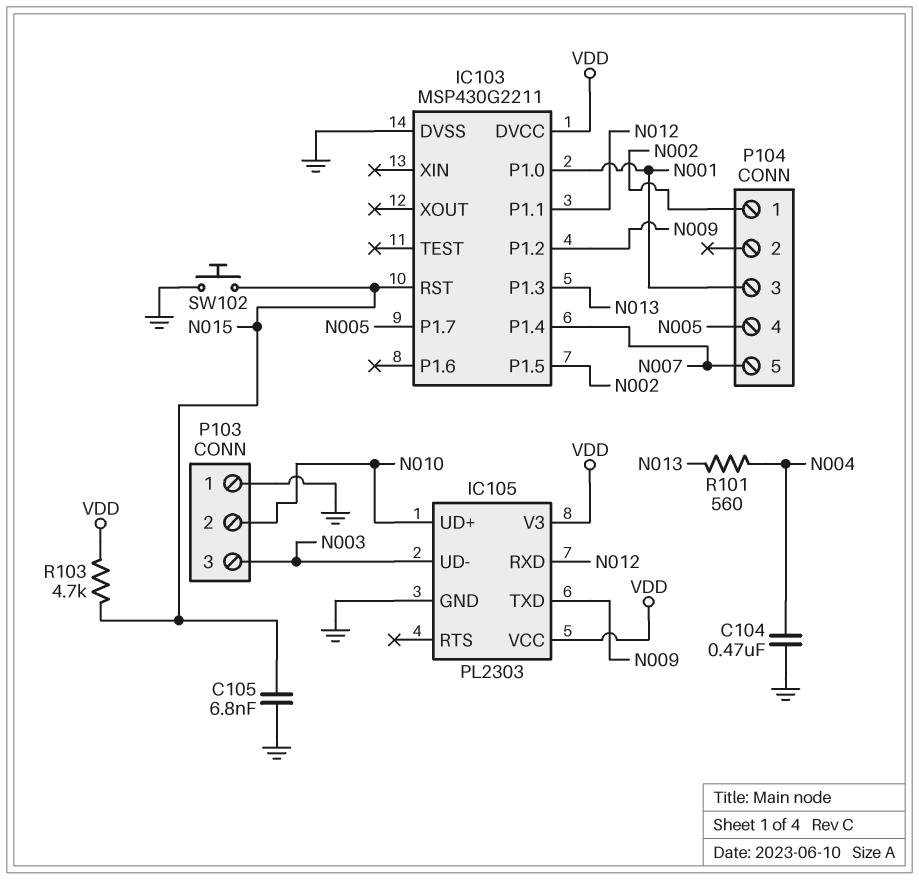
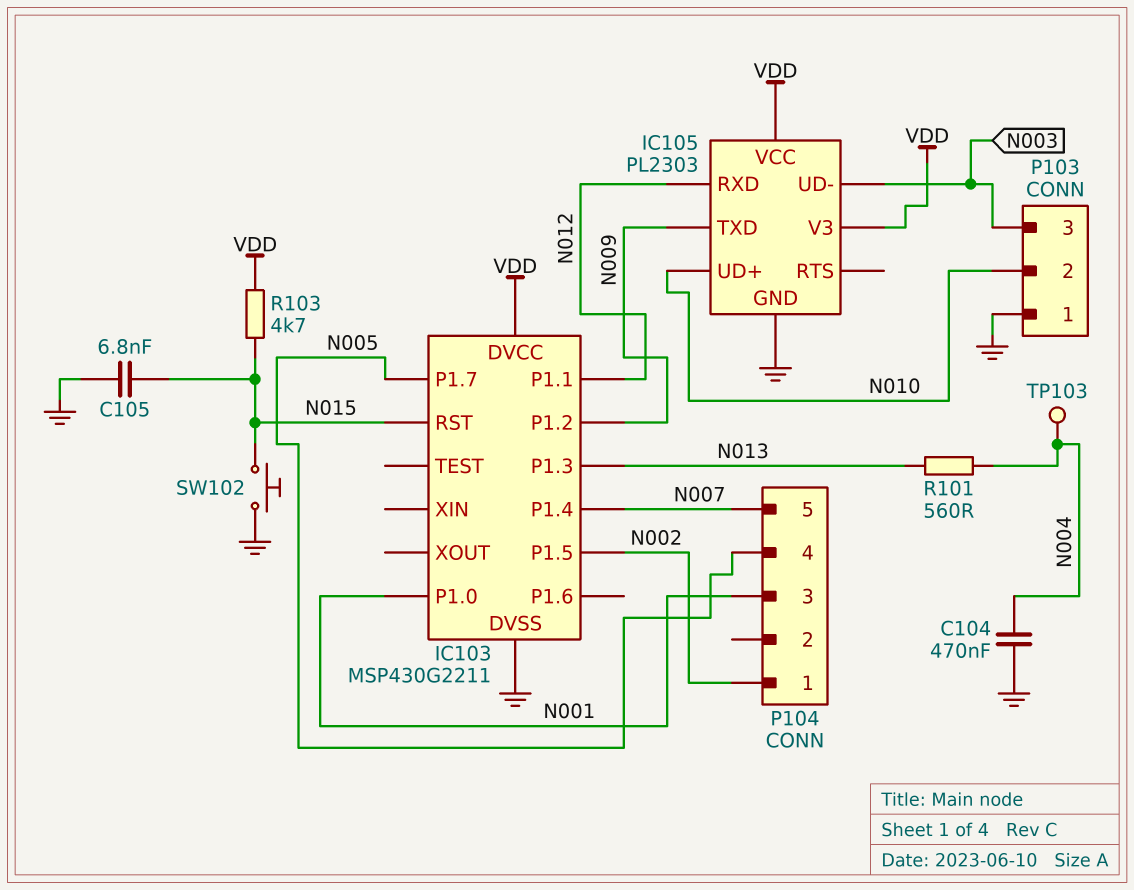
TP103: none -> test point (N004)

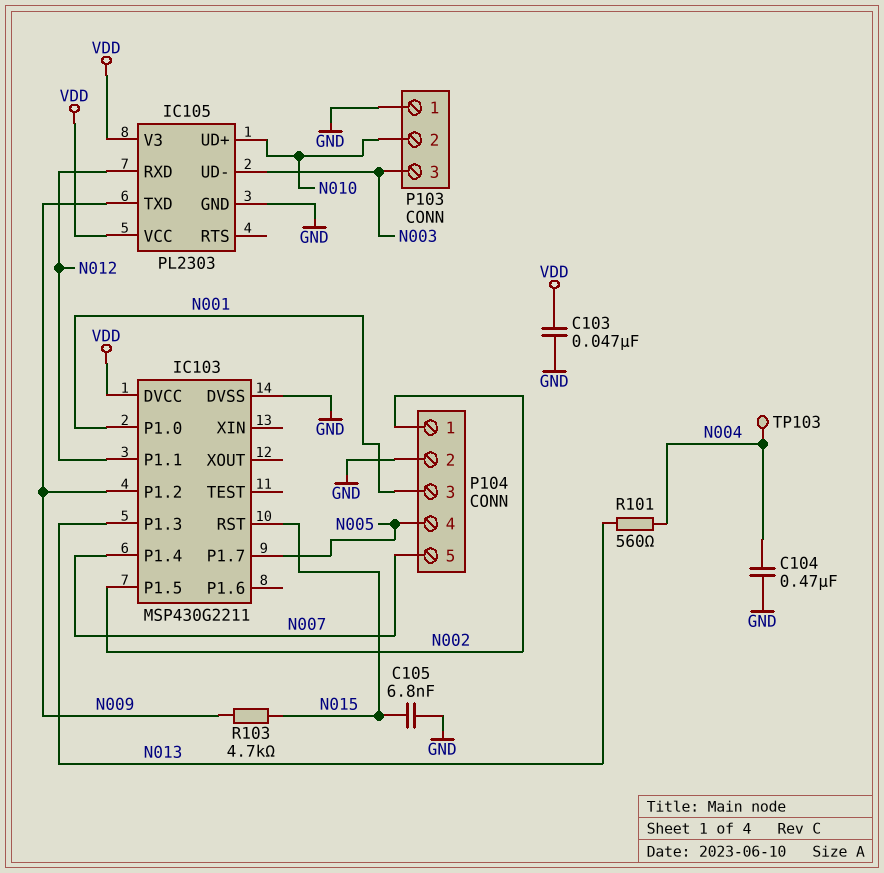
C103: none -> 47nF (GND, VDD)
P104 pin 2: none -> GND
R103: 4.7k (N015, VDD) -> 4.7k (N009, N015)
SW102: button (GND, N015) -> none

